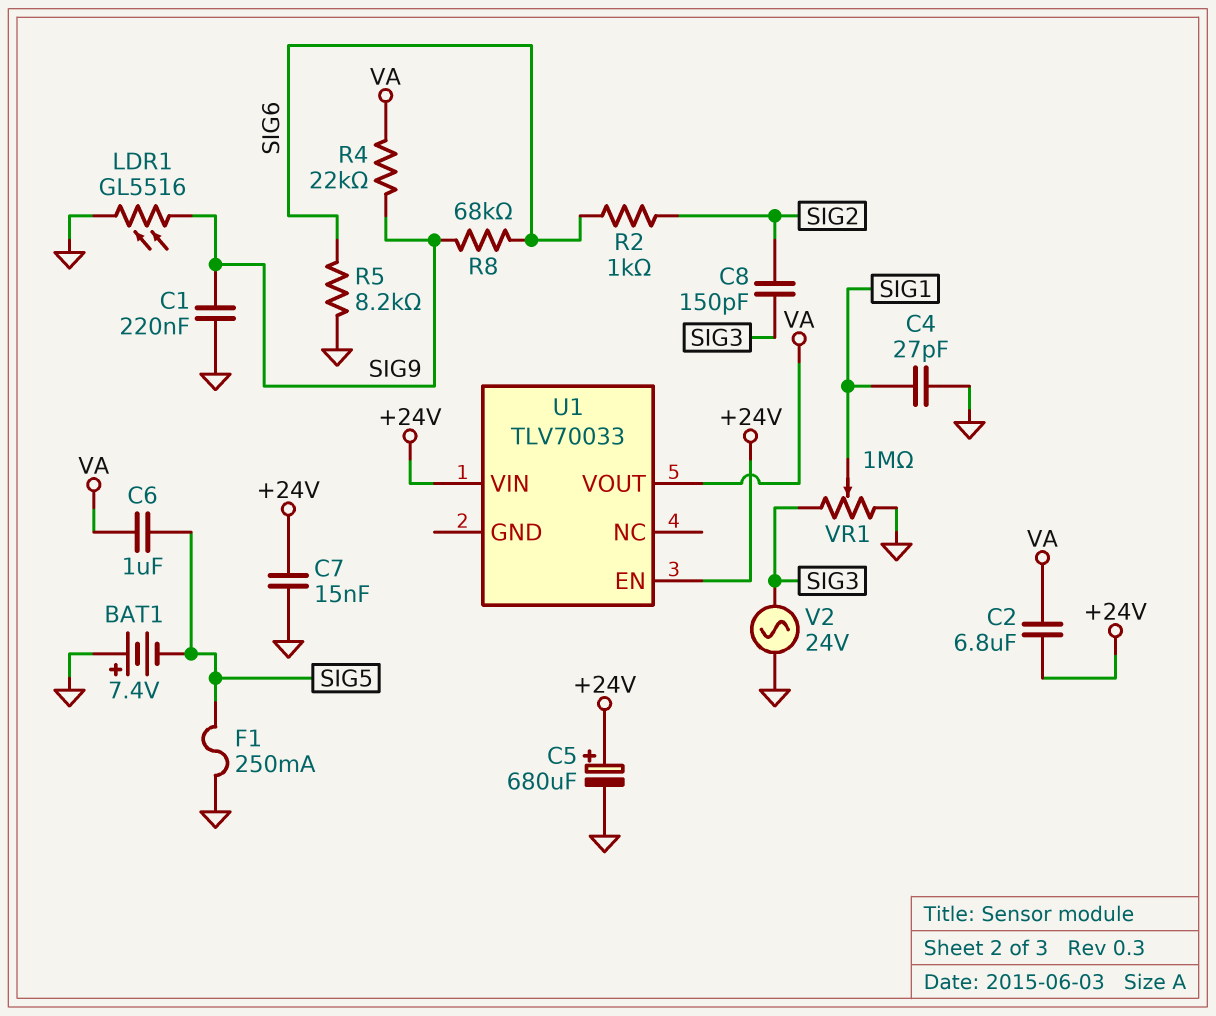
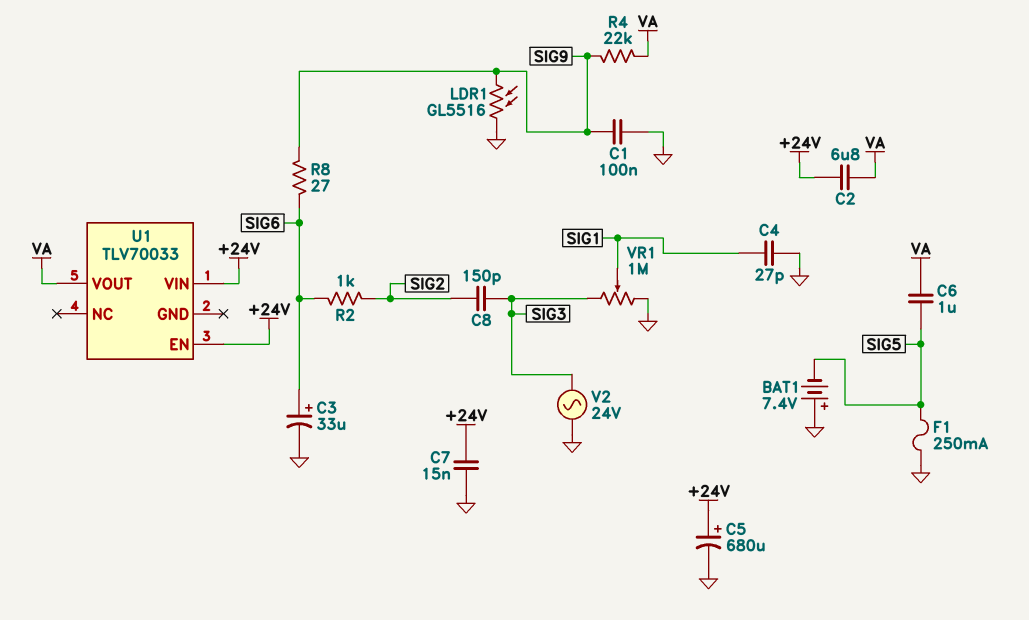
C1: 220nF (GND, SIG9) -> 100nF (GND, SIG9)
C3: none -> 33uF (plus SIG6, minus GND)
R5: 8.2k (GND, SIG6) -> none
R8: 68k (SIG6, SIG9) -> 27 (SIG6, SIG9)

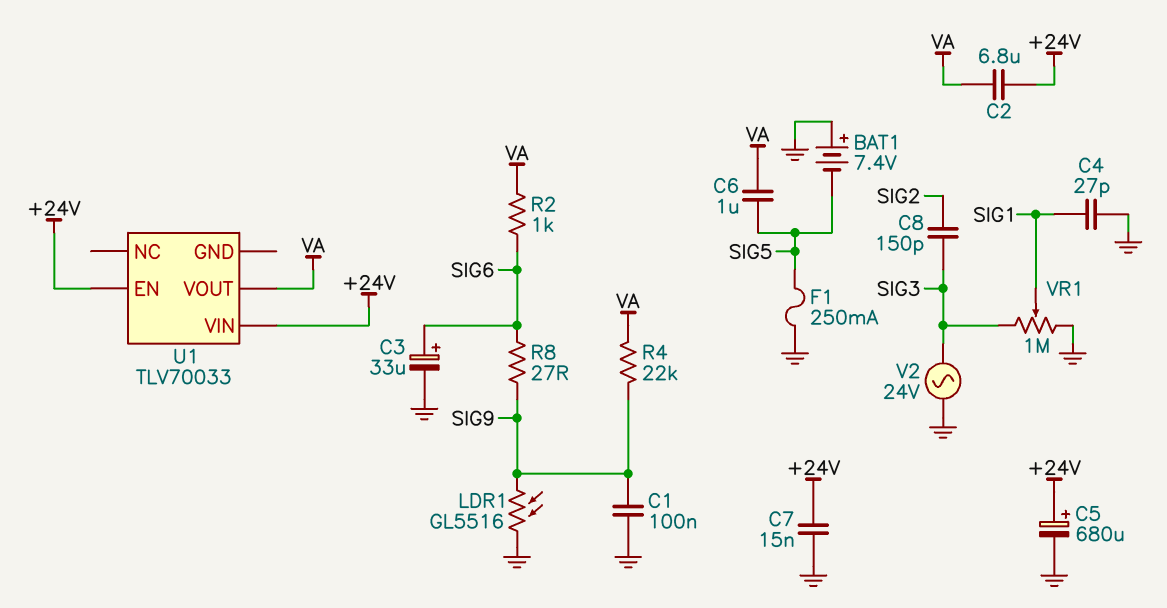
R2: 1k (SIG2, SIG6) -> 1k (SIG6, VA)

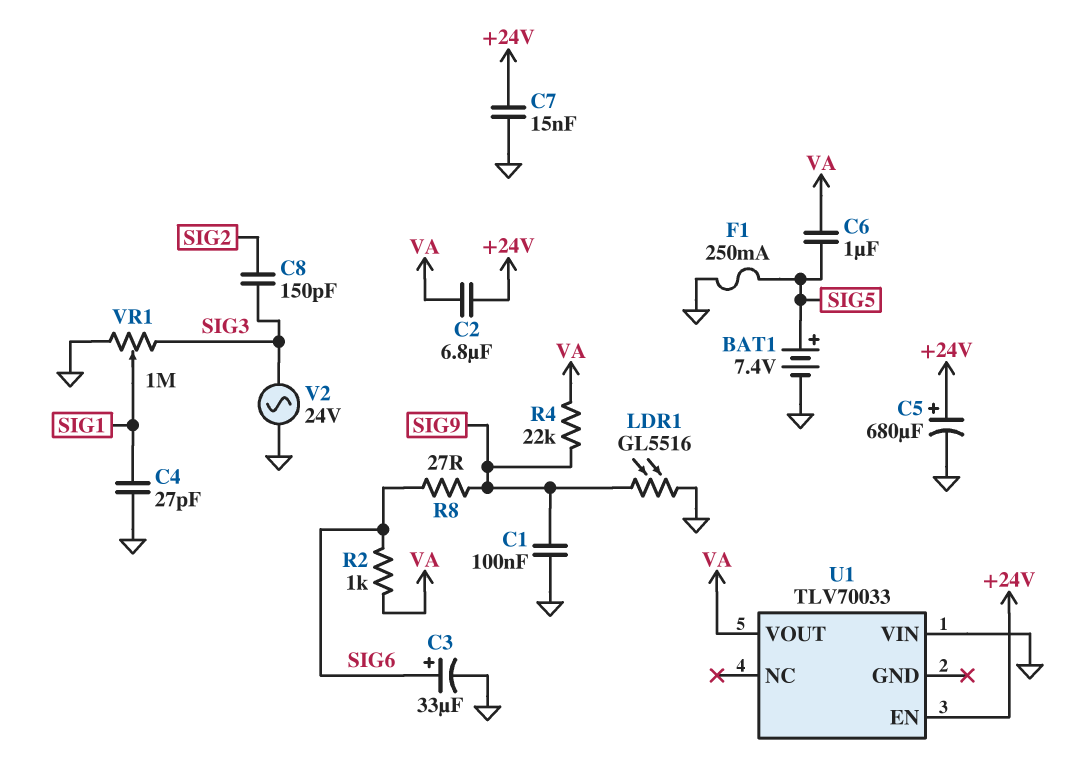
BAT1: 7.4V (plus GND, minus SIG5) -> 7.4V (plus SIG5, minus GND)
U1 pin VIN: +24V -> GND

